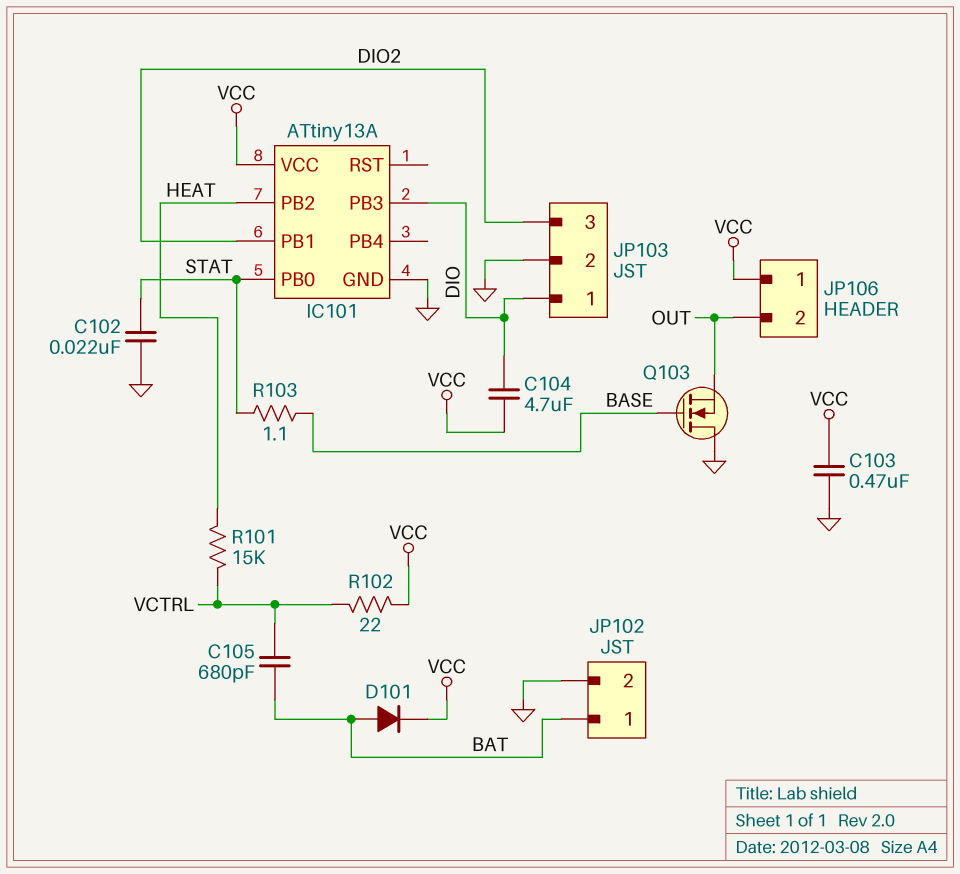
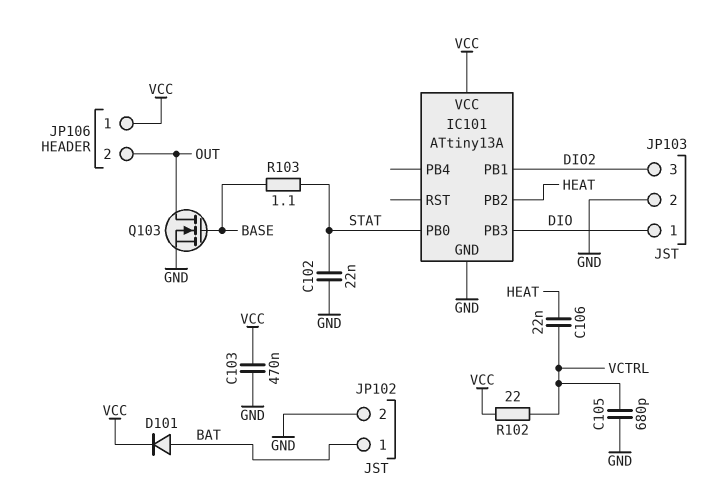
C104: 4.7uF (DIO, VCC) -> none
C105: 680pF (BAT, VCTRL) -> 680pF (GND, VCTRL)
C106: none -> 22nF (HEAT, VCTRL)
Q103: NMOS (G BASE, D GND, S OUT) -> NMOS (G BASE, D OUT, S GND)
R101: 15k (HEAT, VCTRL) -> none

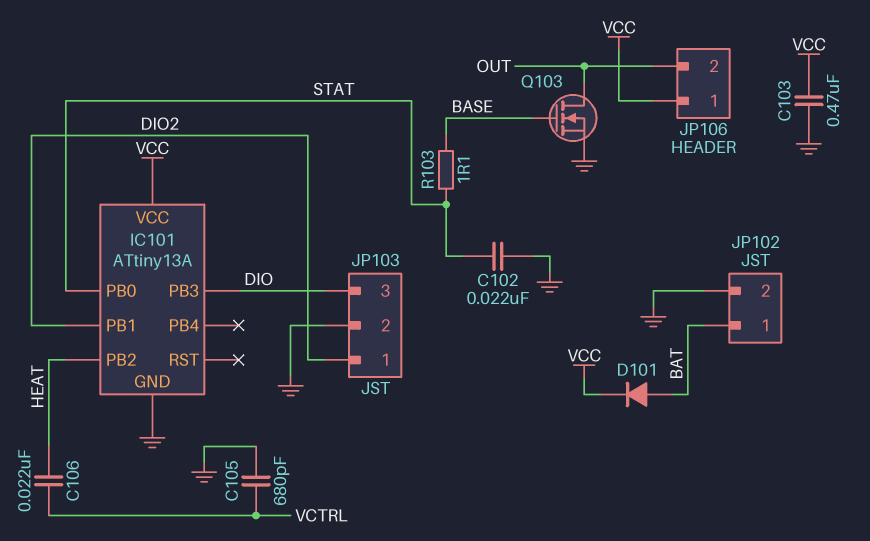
JP103 pin 1: DIO -> DIO2
JP103 pin 3: DIO2 -> DIO
R102: 22 (VCC, VCTRL) -> none

